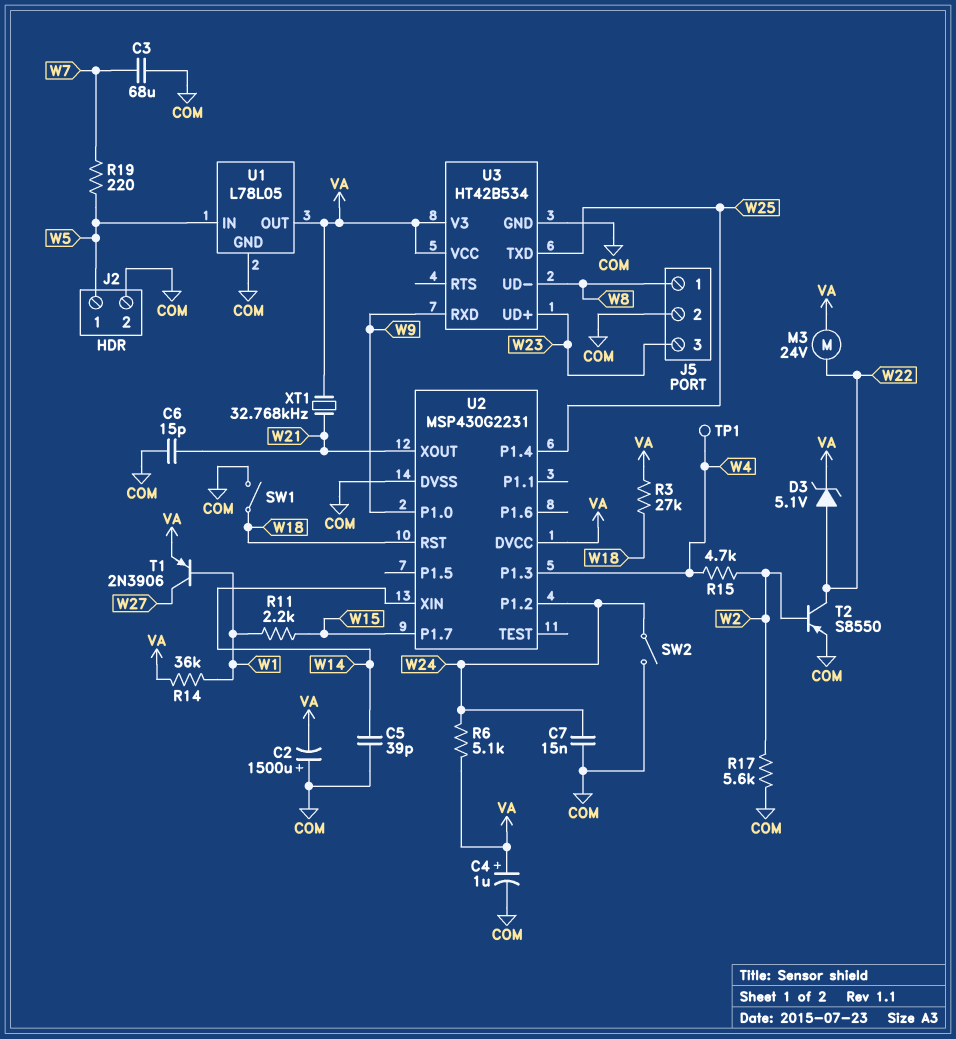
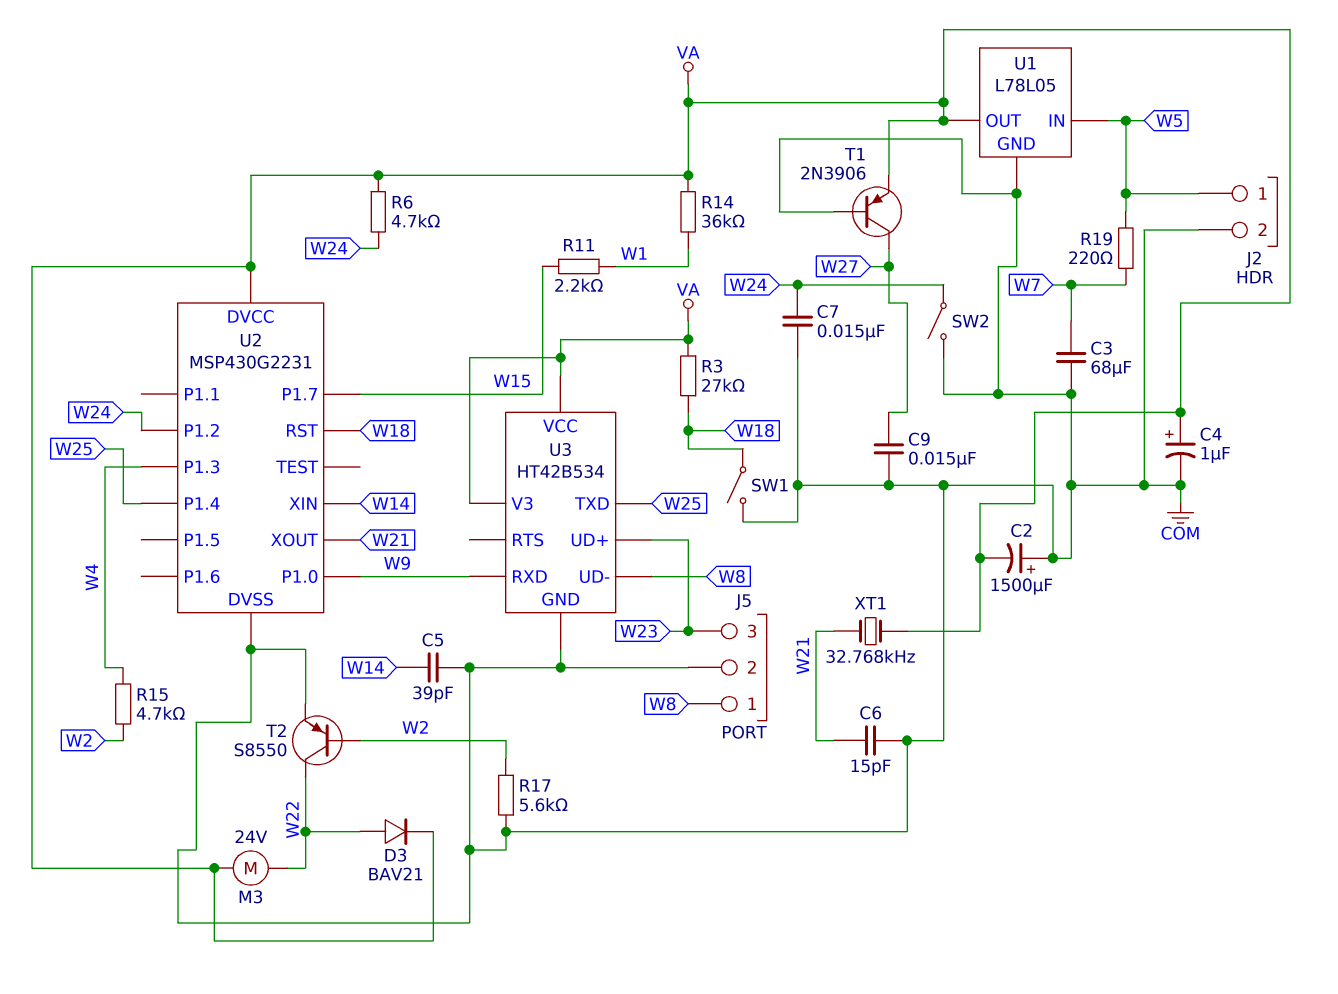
C9: none -> 15nF (COM, W27)
D3: zener 5.1V (A W22, K VA) -> diode BAV21 (A W22, K VA)
R6: 5.1k (VA, W24) -> 4.7k (VA, W24)
T1: PNP 2N3906 (B W1, C W27, E VA) -> PNP 2N3906 (B COM, C W27, E VA)
TP1: test point (W4) -> none

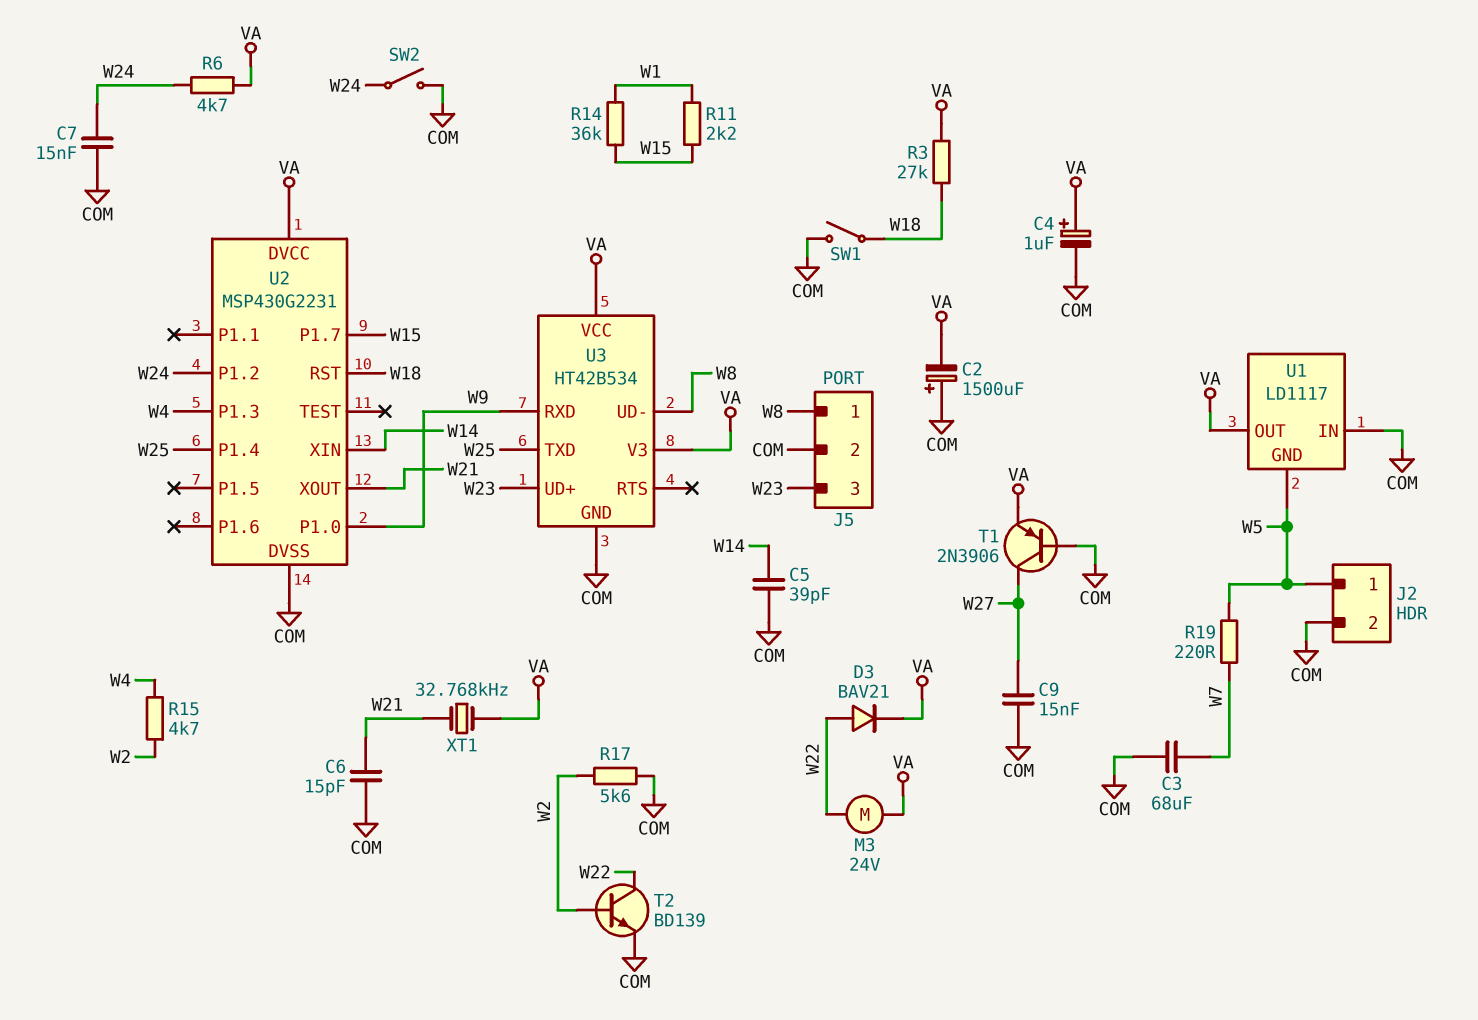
R14: 36k (VA, W1) -> 36k (W1, W15)
T2: PNP S8550 (B W2, C W22, E COM) -> NPN BD139 (B W2, C W22, E COM)
U1: L78L05 -> LD1117
U1 pin GND: COM -> W5
U1 pin IN: W5 -> COM

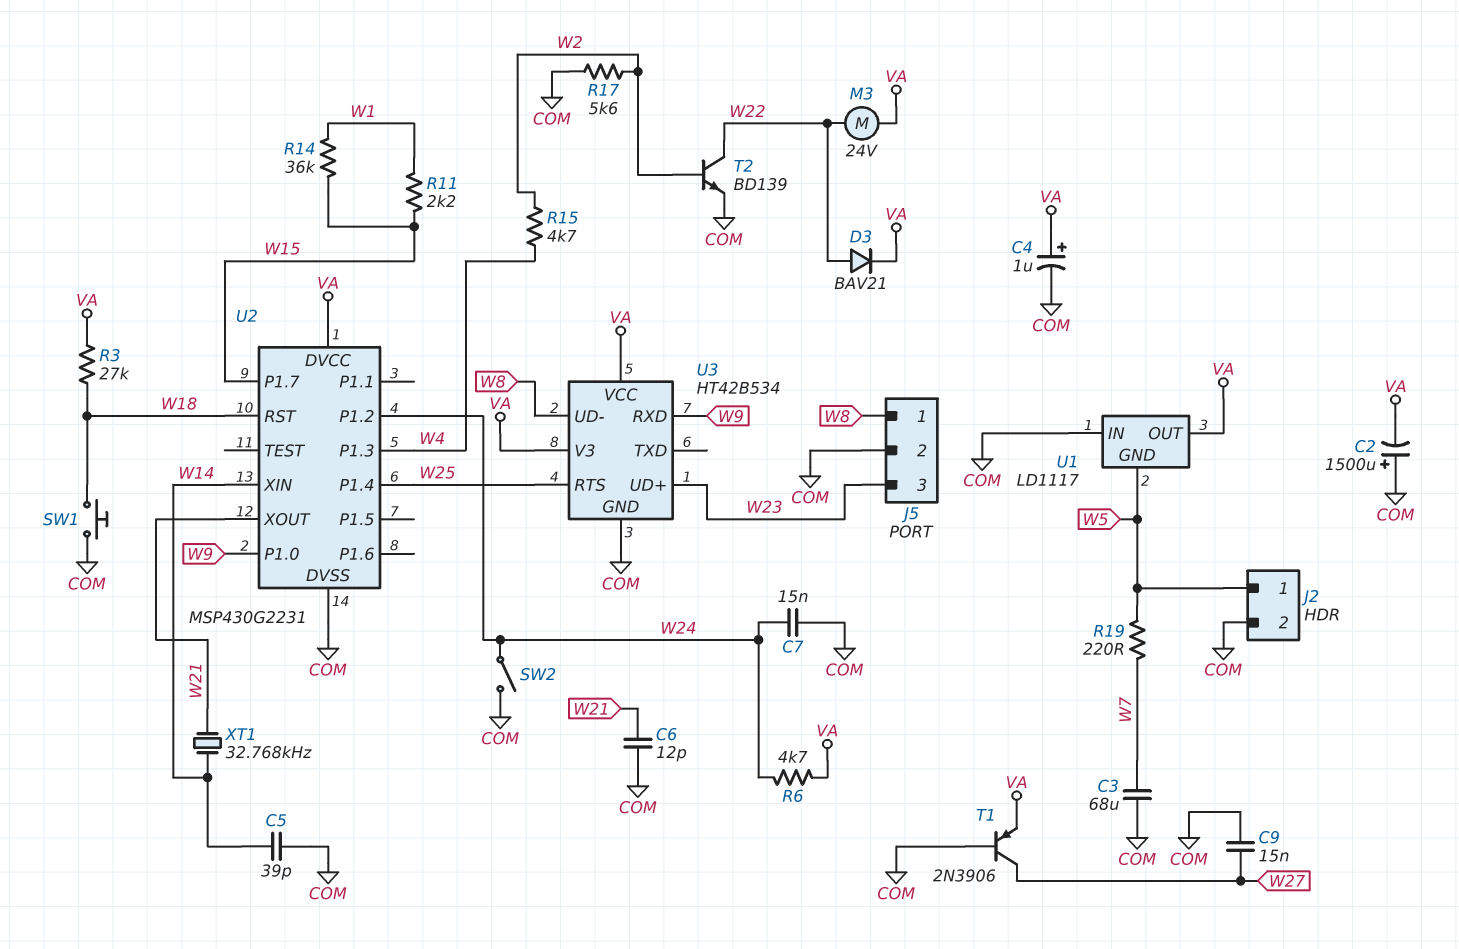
C6: 15pF (COM, W21) -> 12pF (COM, W21)
SW1: switch (COM, W18) -> button (COM, W18)
U3 pin RTS: none -> W25
U3 pin TXD: W25 -> none
XT1: 32.768kHz (VA, W21) -> 32.768kHz (W14, W21)

